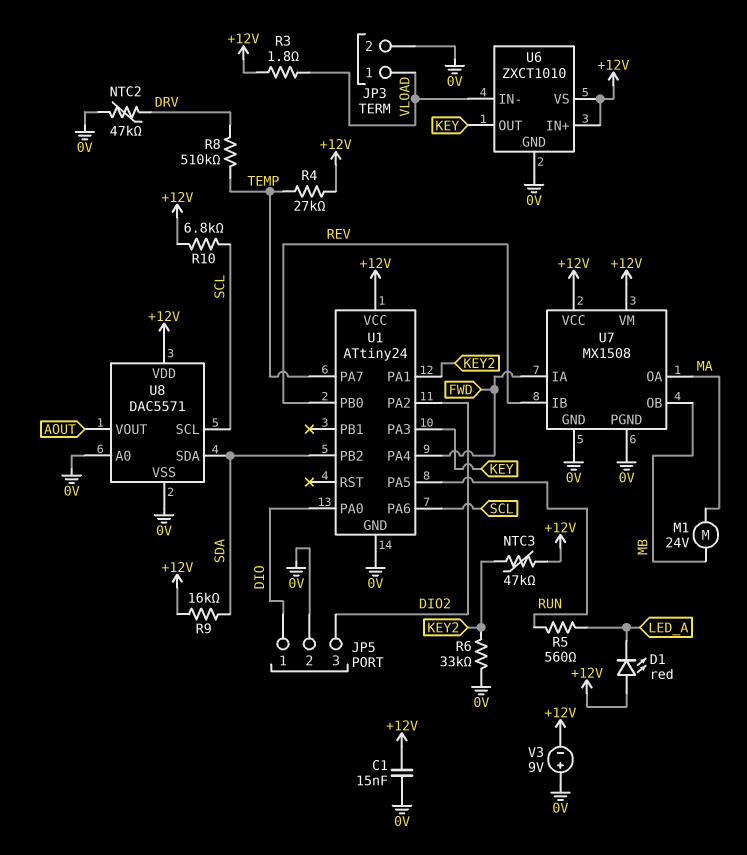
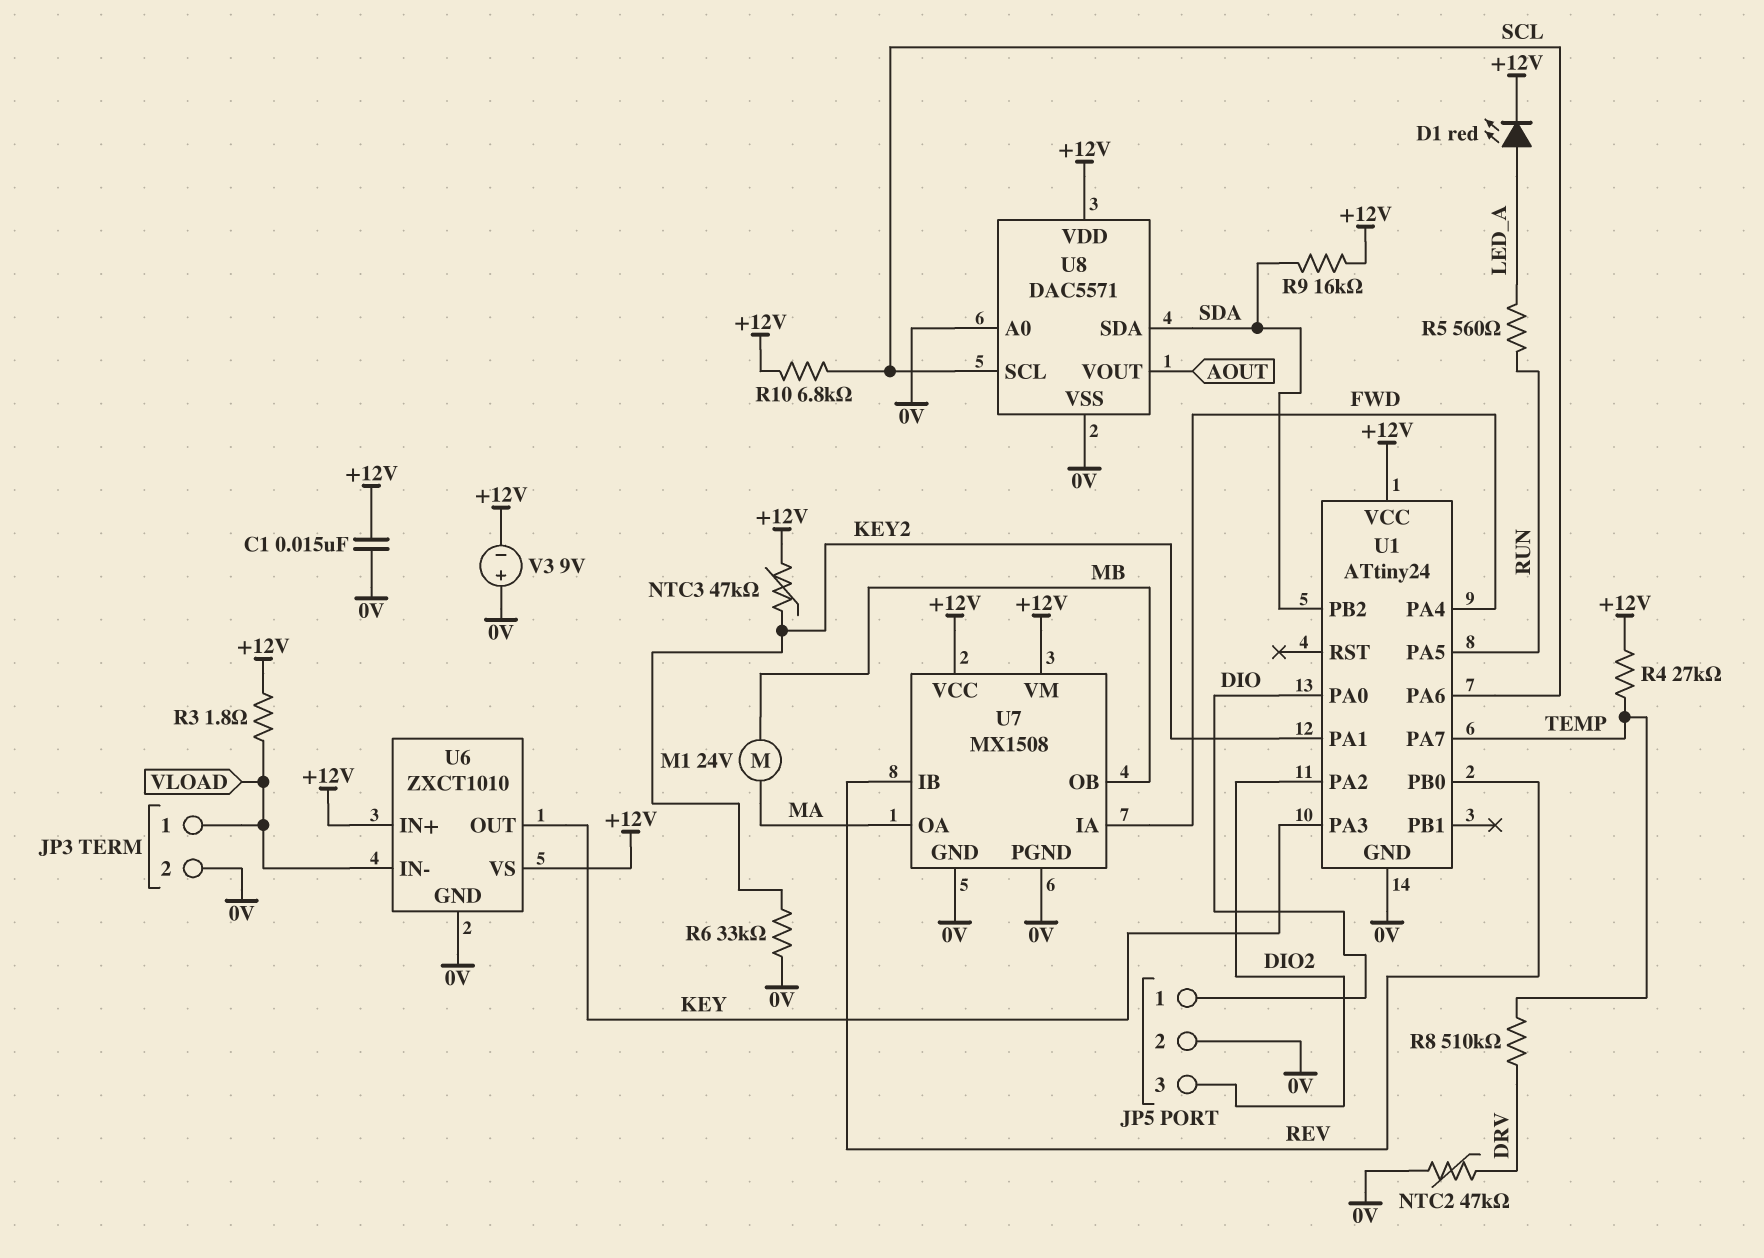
D1: LED red (A +12V, K LED_A) -> LED red (A LED_A, K +12V)

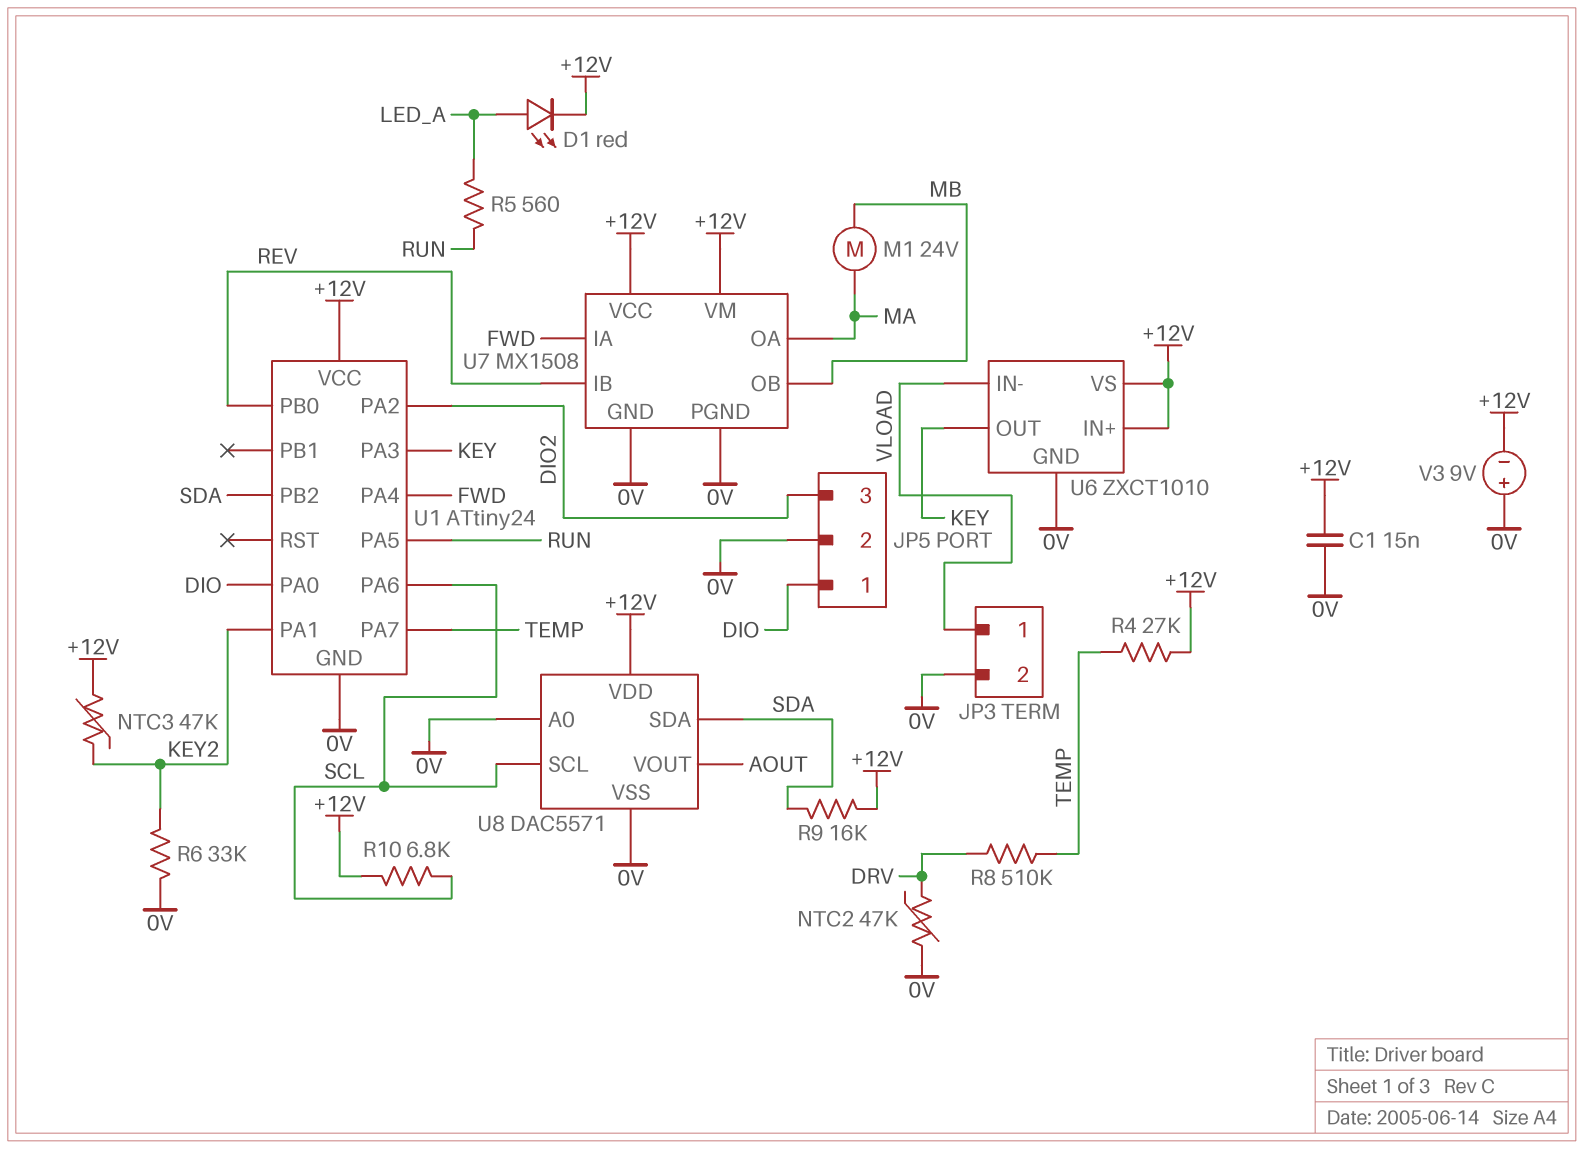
R3: 1.8 (+12V, VLOAD) -> none

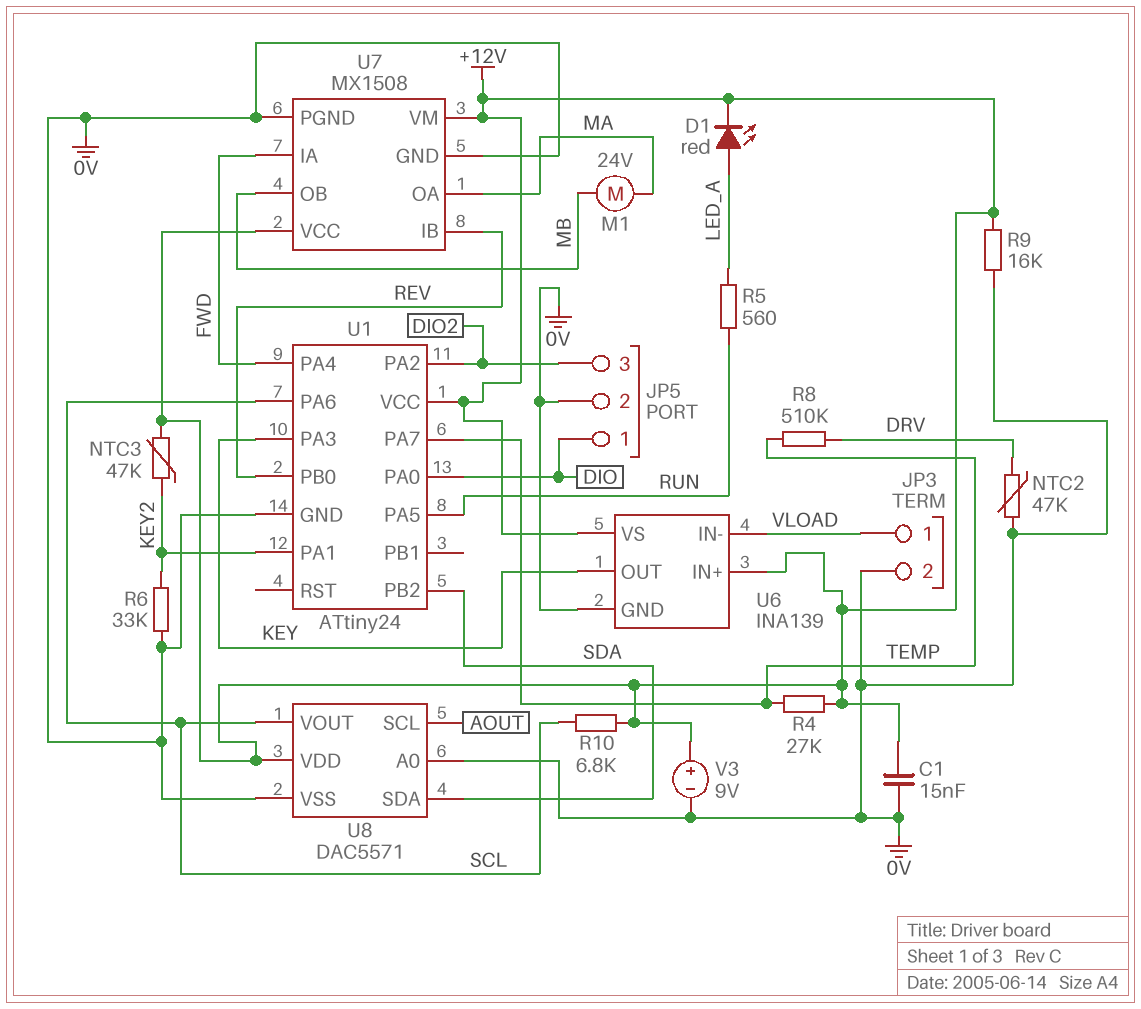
R9: 16k (+12V, SDA) -> 16k (+12V, 0V)
U6: ZXCT1010 -> INA139
U8 pin SCL: SCL -> AOUT
U8 pin VOUT: AOUT -> SCL
V3: 9V (plus 0V, minus +12V) -> 9V (plus +12V, minus 0V)

